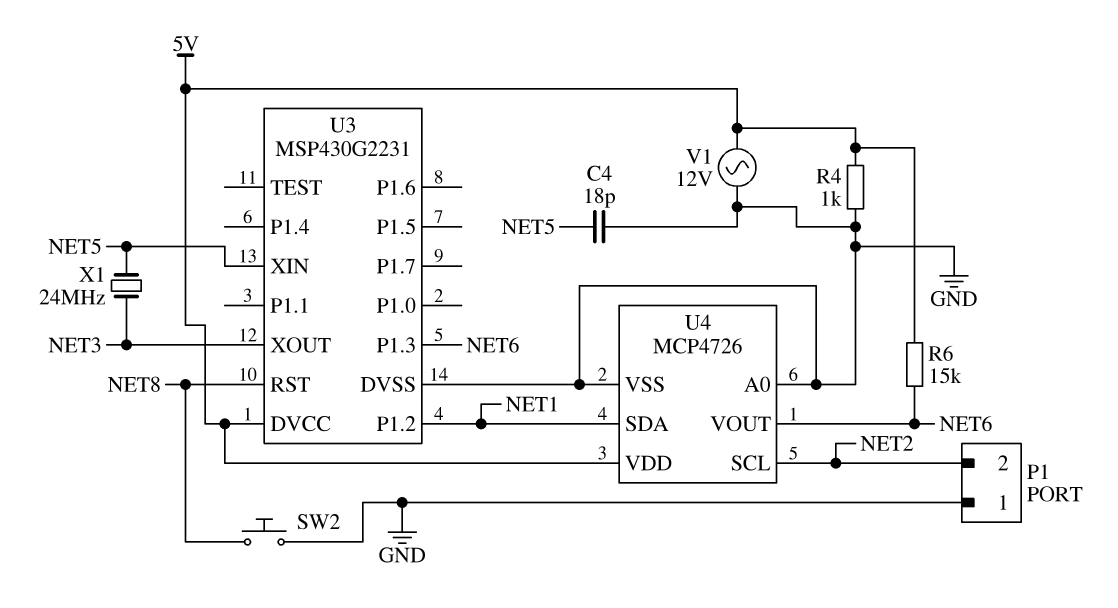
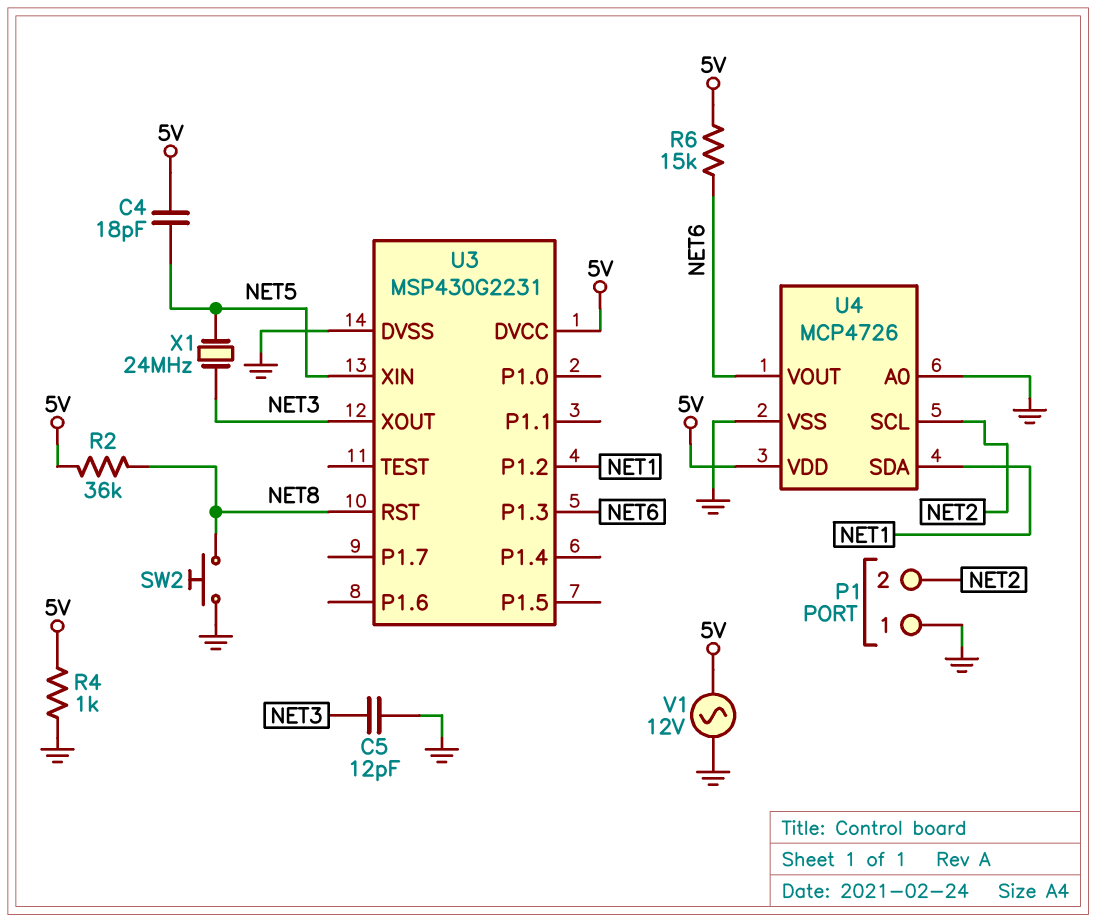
C4: 18pF (GND, NET5) -> 18pF (5V, NET5)
C5: none -> 12pF (GND, NET3)
R2: none -> 36k (5V, NET8)

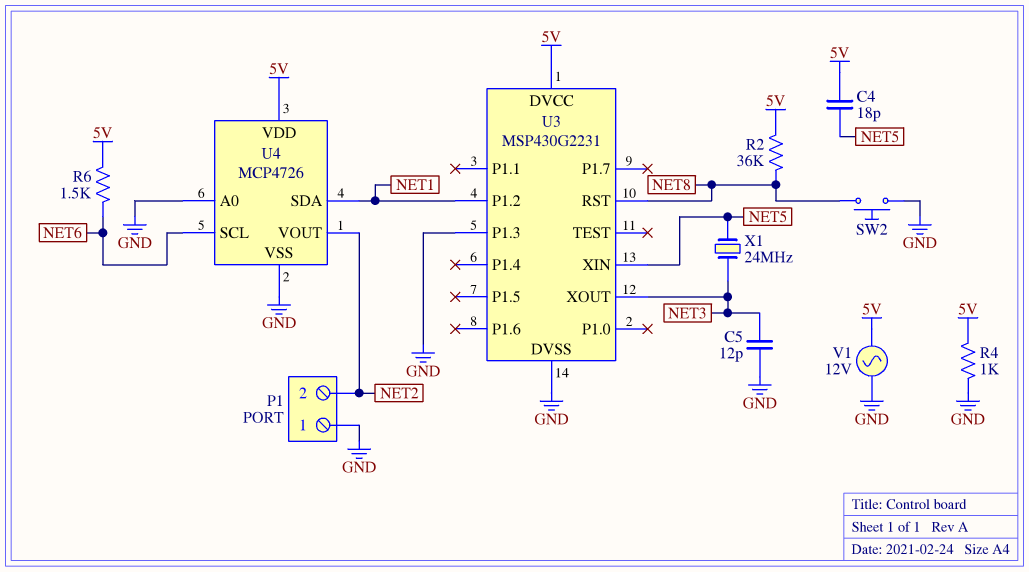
R6: 15k (5V, NET6) -> 1.5k (5V, NET6)
U3 pin P1.3: NET6 -> GND
U4 pin SCL: NET2 -> NET6
U4 pin VOUT: NET6 -> NET2

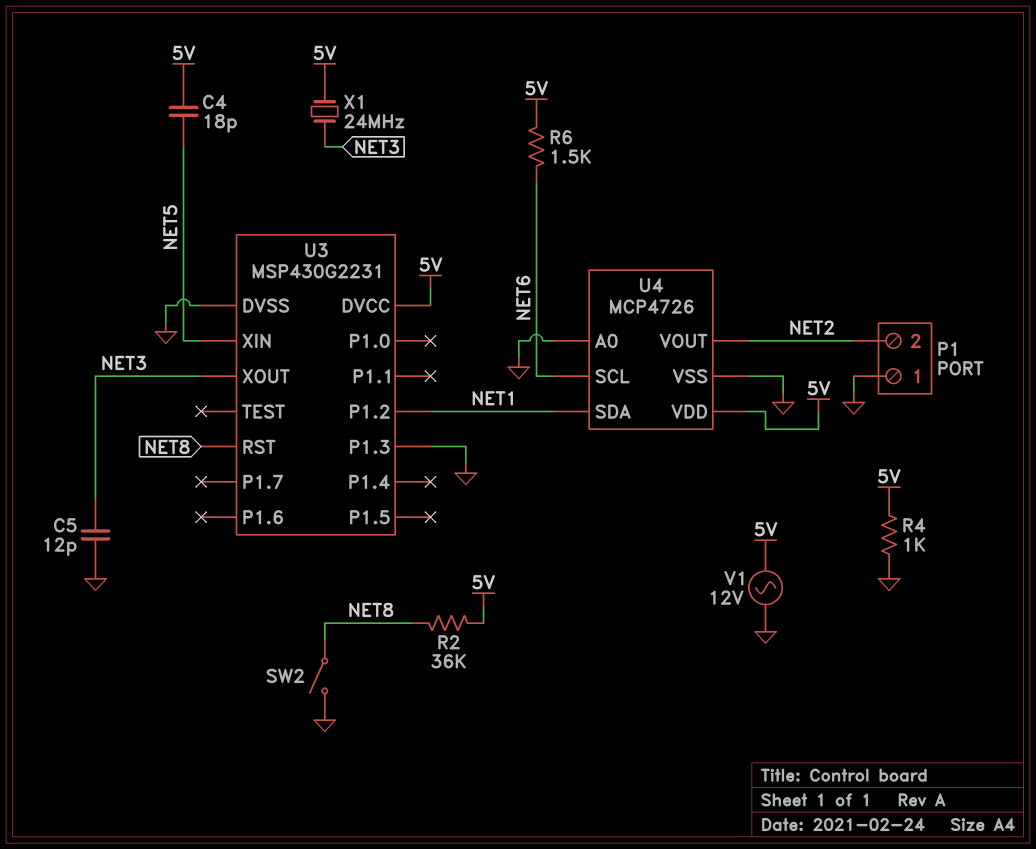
SW2: button (GND, NET8) -> switch (GND, NET8)
X1: 24MHz (NET3, NET5) -> 24MHz (5V, NET3)

